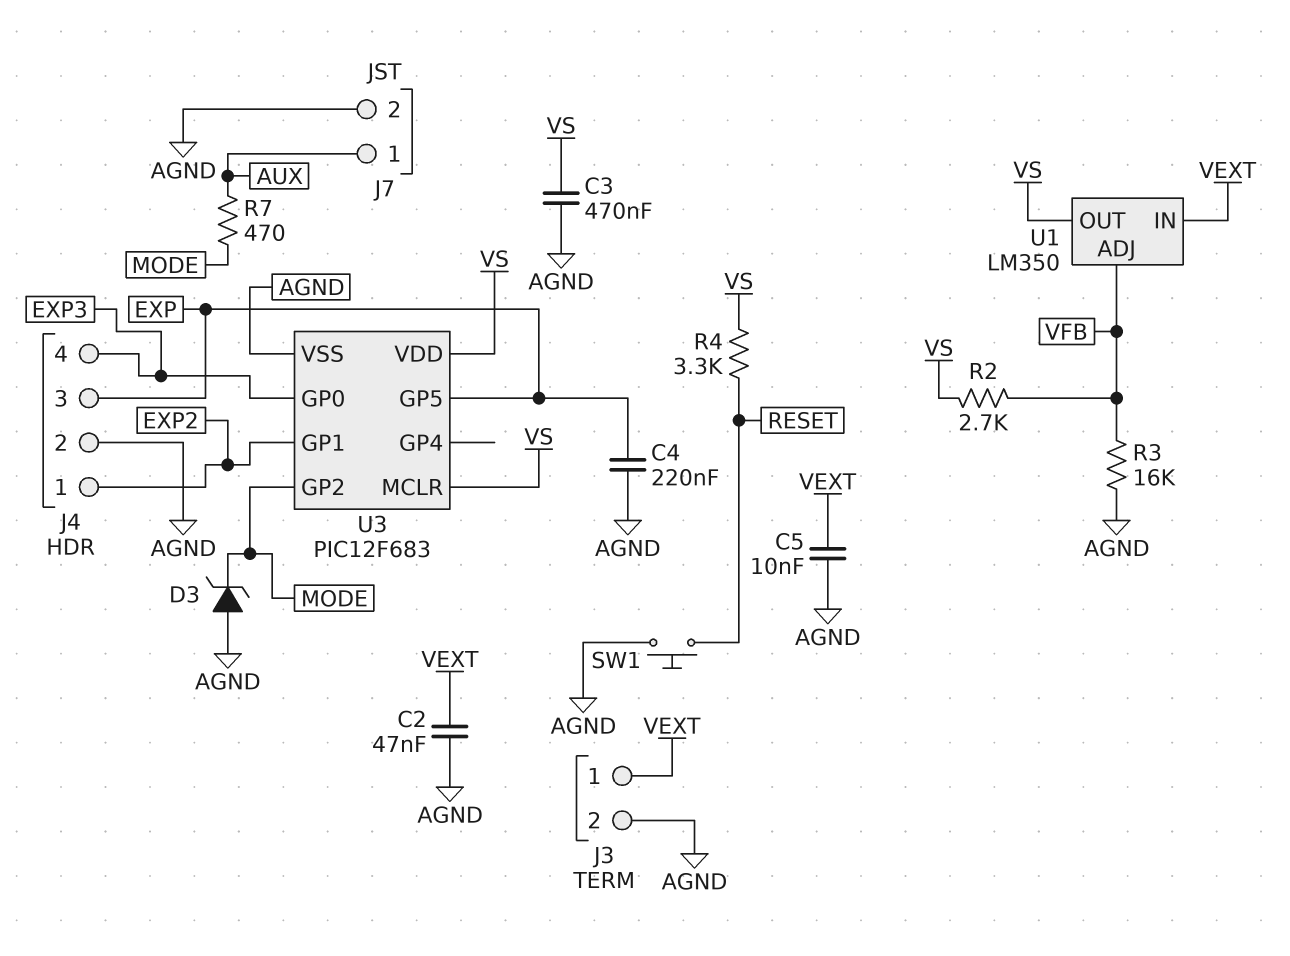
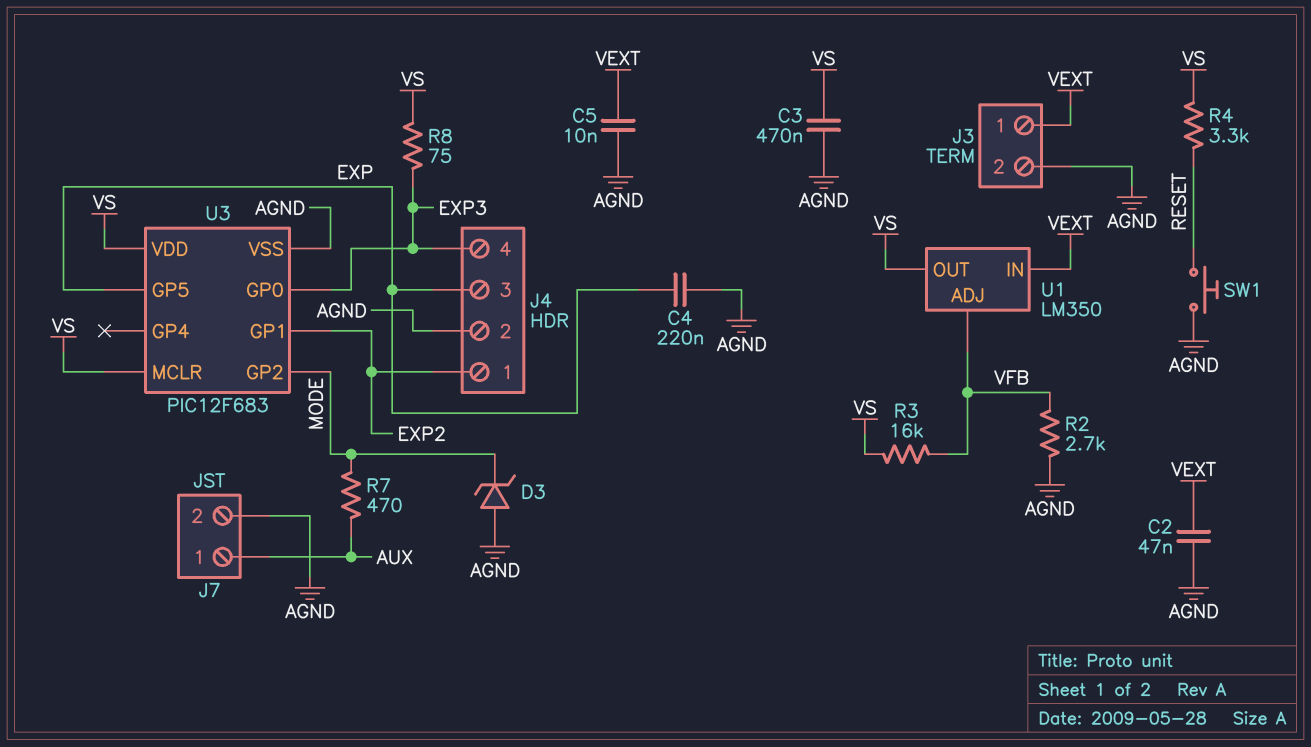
R2: 2.7k (VFB, VS) -> 2.7k (AGND, VFB)
R3: 16k (AGND, VFB) -> 16k (VFB, VS)
R8: none -> 75 (EXP3, VS)

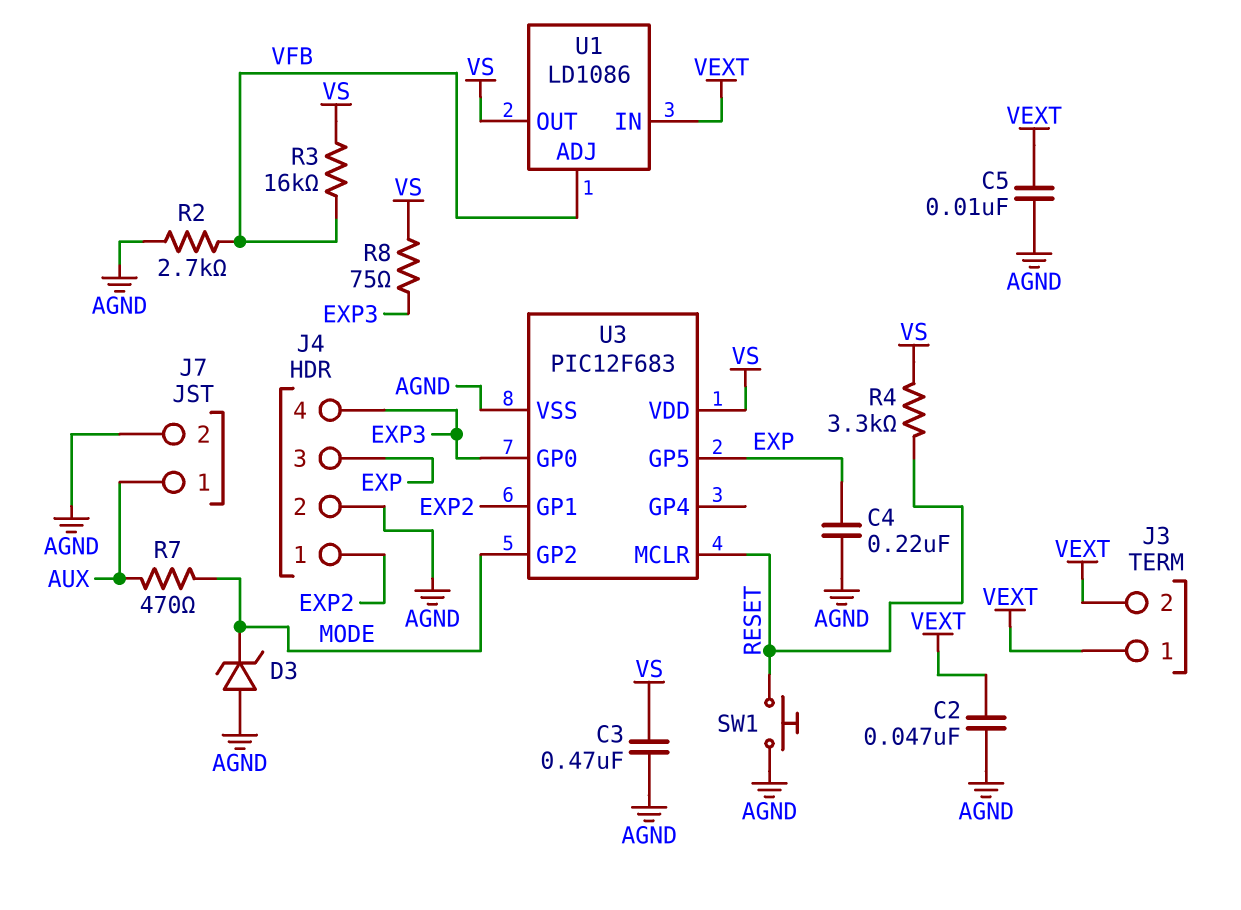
J3 pin 2: AGND -> VEXT
U1: LM350 -> LD1086
U3 pin MCLR: VS -> RESET

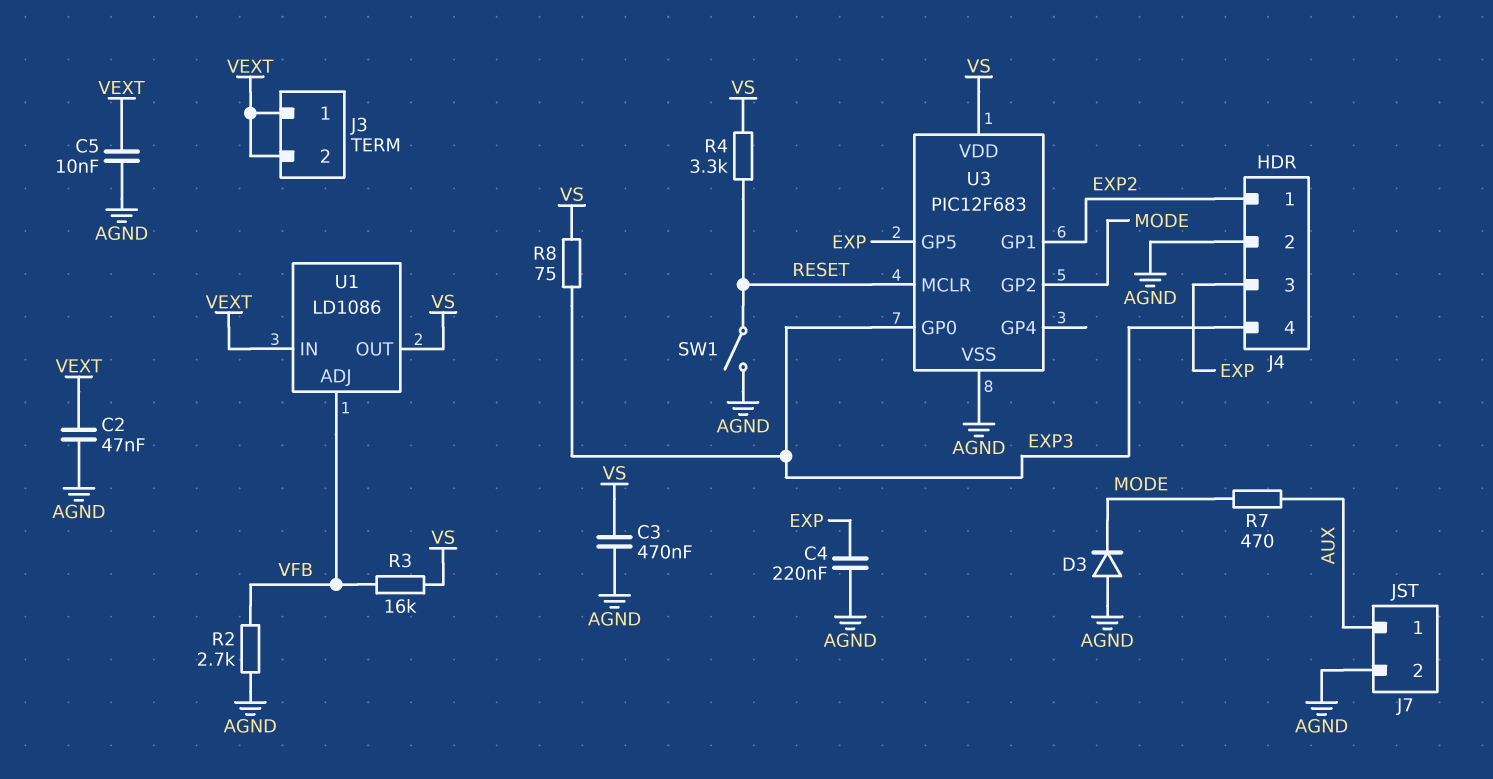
D3: zener (A AGND, K MODE) -> diode (A AGND, K MODE)
SW1: button (AGND, RESET) -> switch (AGND, RESET)

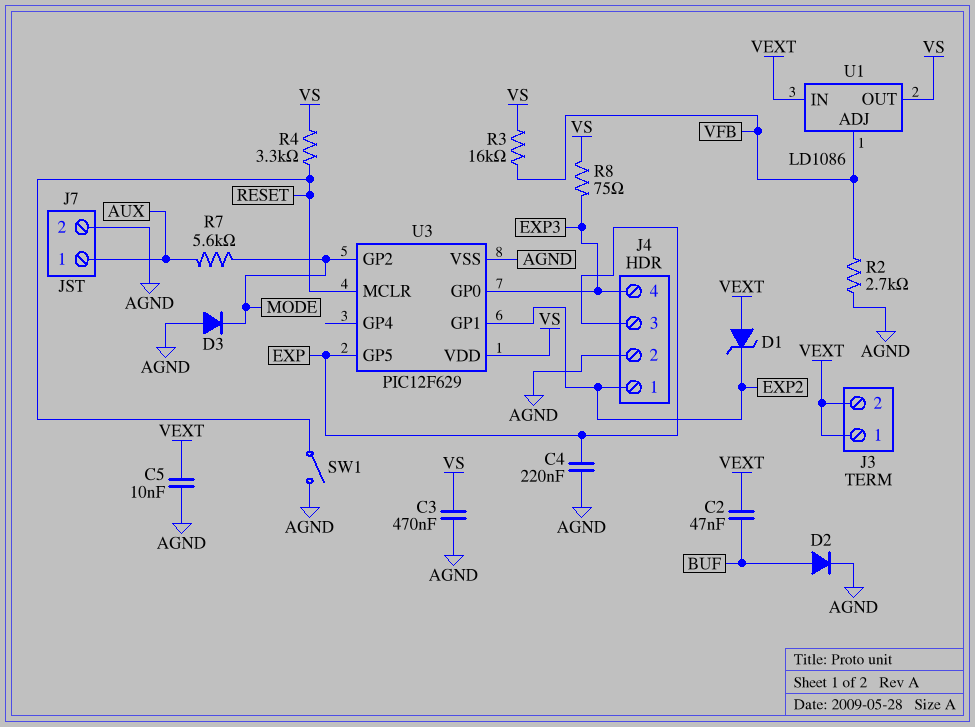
C2: 47nF (AGND, VEXT) -> 47nF (BUF, VEXT)
D1: none -> zener (A VEXT, K EXP2)
D2: none -> diode (A BUF, K AGND)
R7: 470 (AUX, MODE) -> 5.6k (AUX, MODE)
U3: PIC12F683 -> PIC12F629

